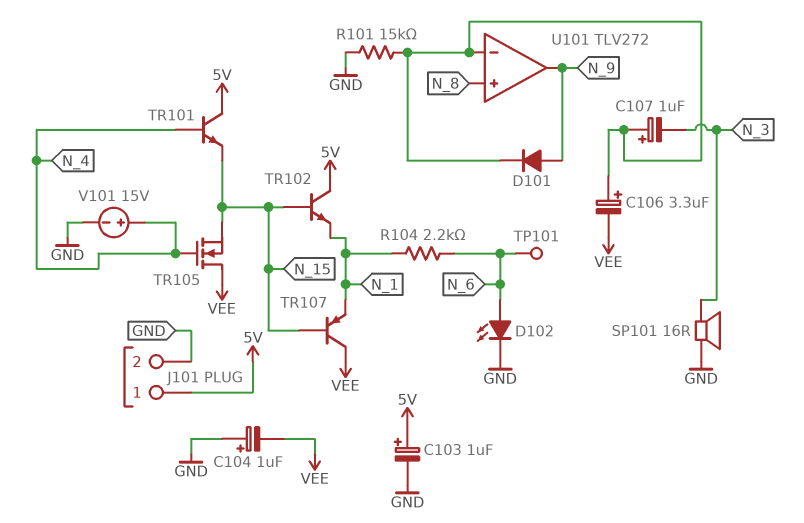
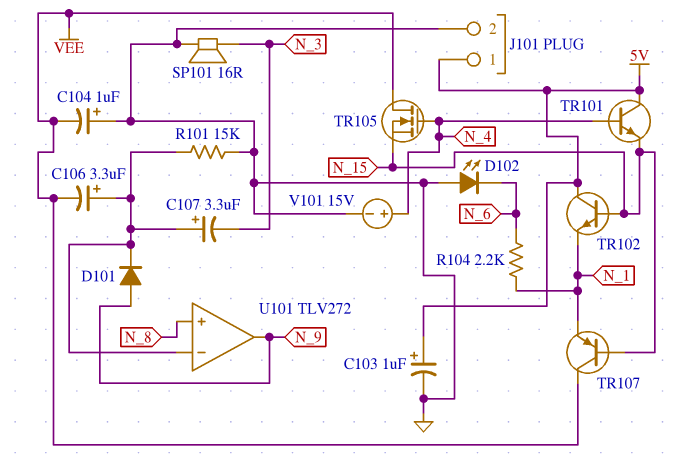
C107: 1uF (plus U101/in-, minus N_3) -> 3.3uF (plus U101/in-, minus N_3)
D102: LED (A N_6, K GND) -> LED (A GND, K N_6)
TP101: test point (N_6) -> none

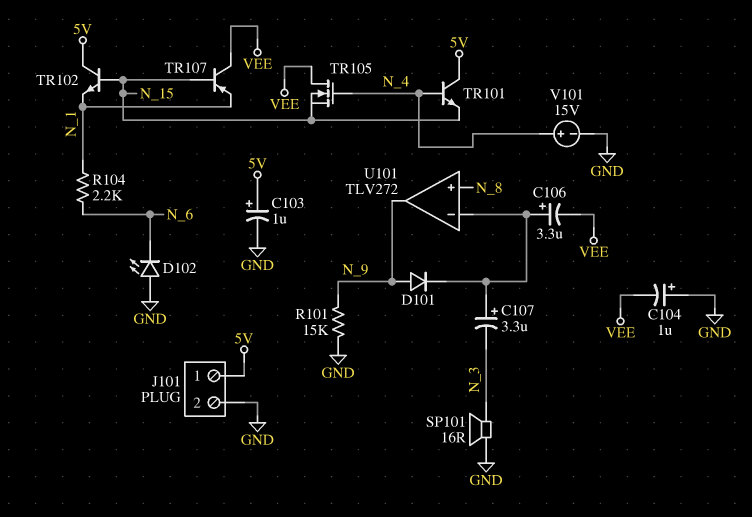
R101: 15k (GND, U101/in-) -> 15k (GND, N_9)

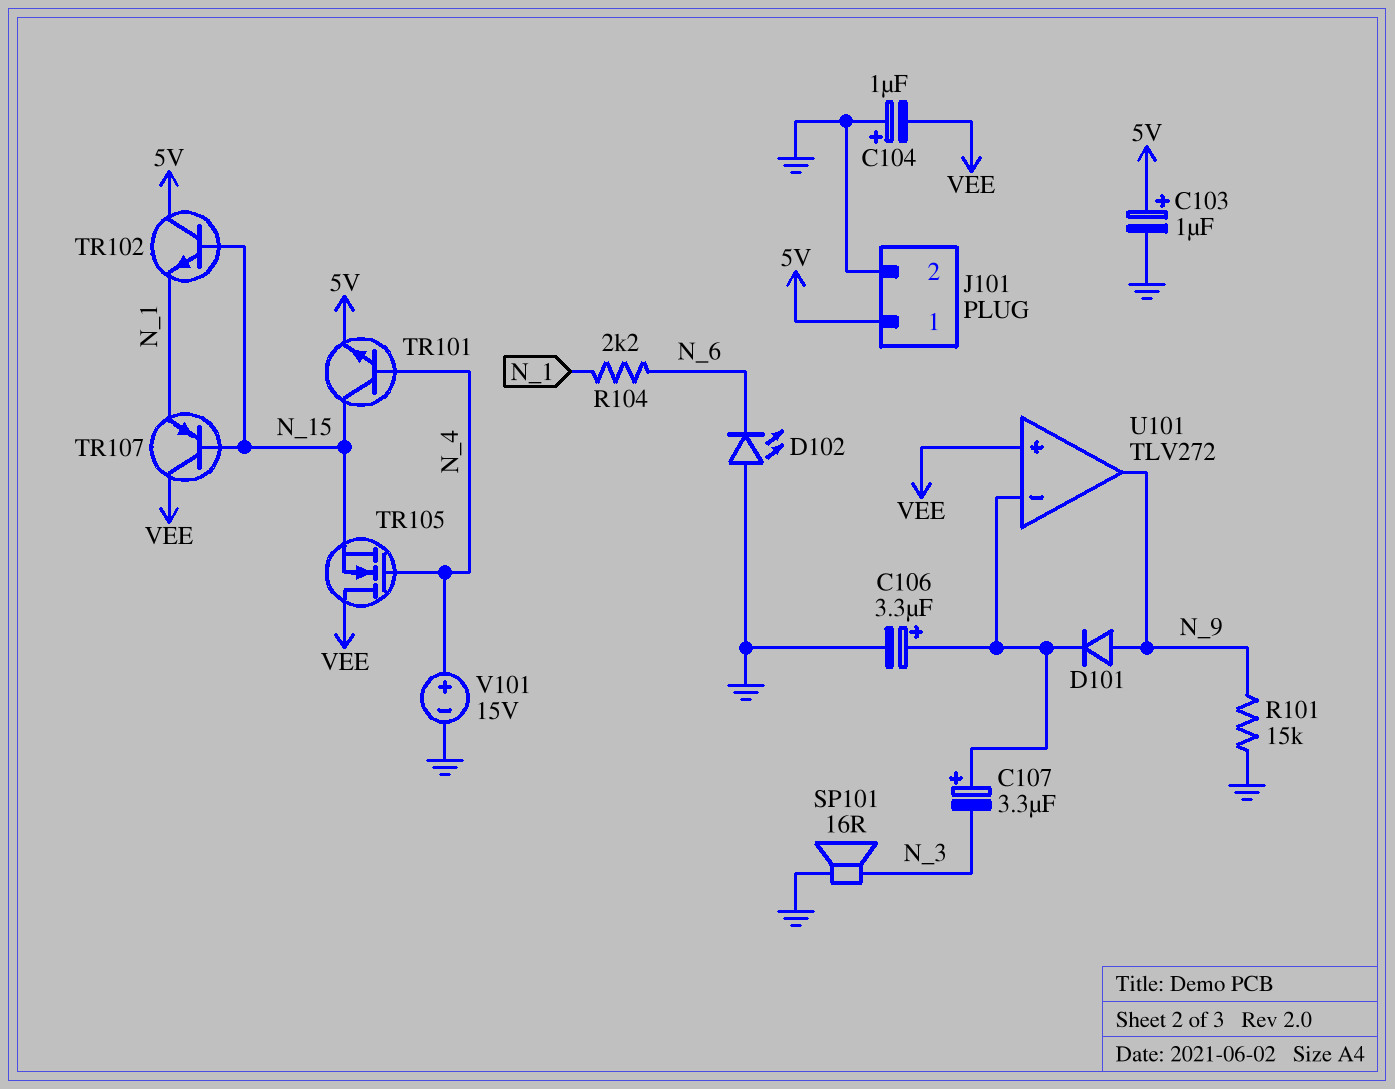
C106: 3.3uF (plus U101/in-, minus VEE) -> 3.3uF (plus U101/in-, minus GND)
TR101: NPN (B N_4, C 5V, E N_15) -> NPN (B N_4, C N_15, E 5V)
U101 pin in+: N_8 -> VEE

